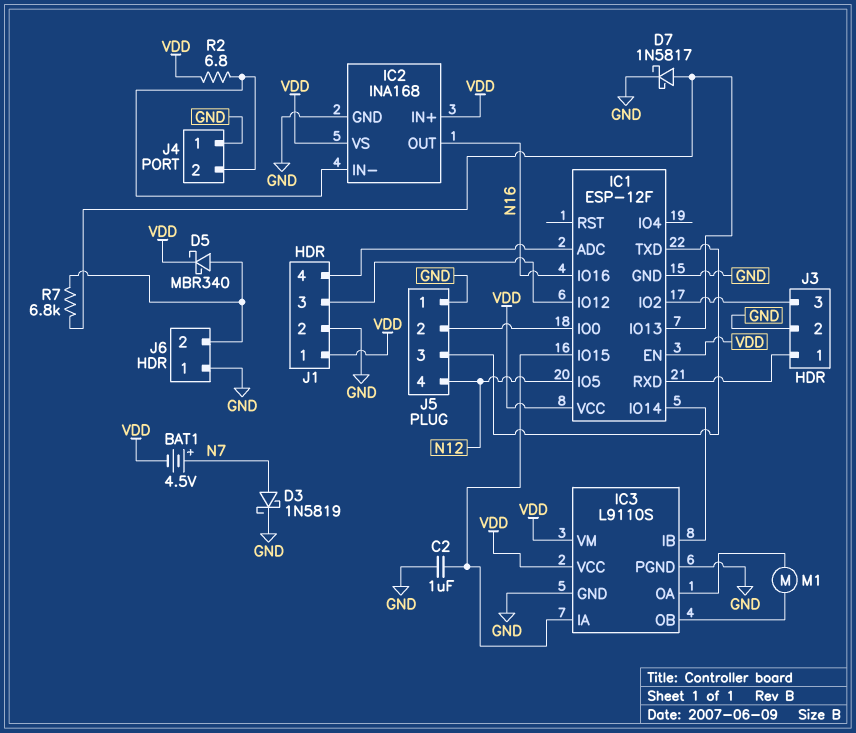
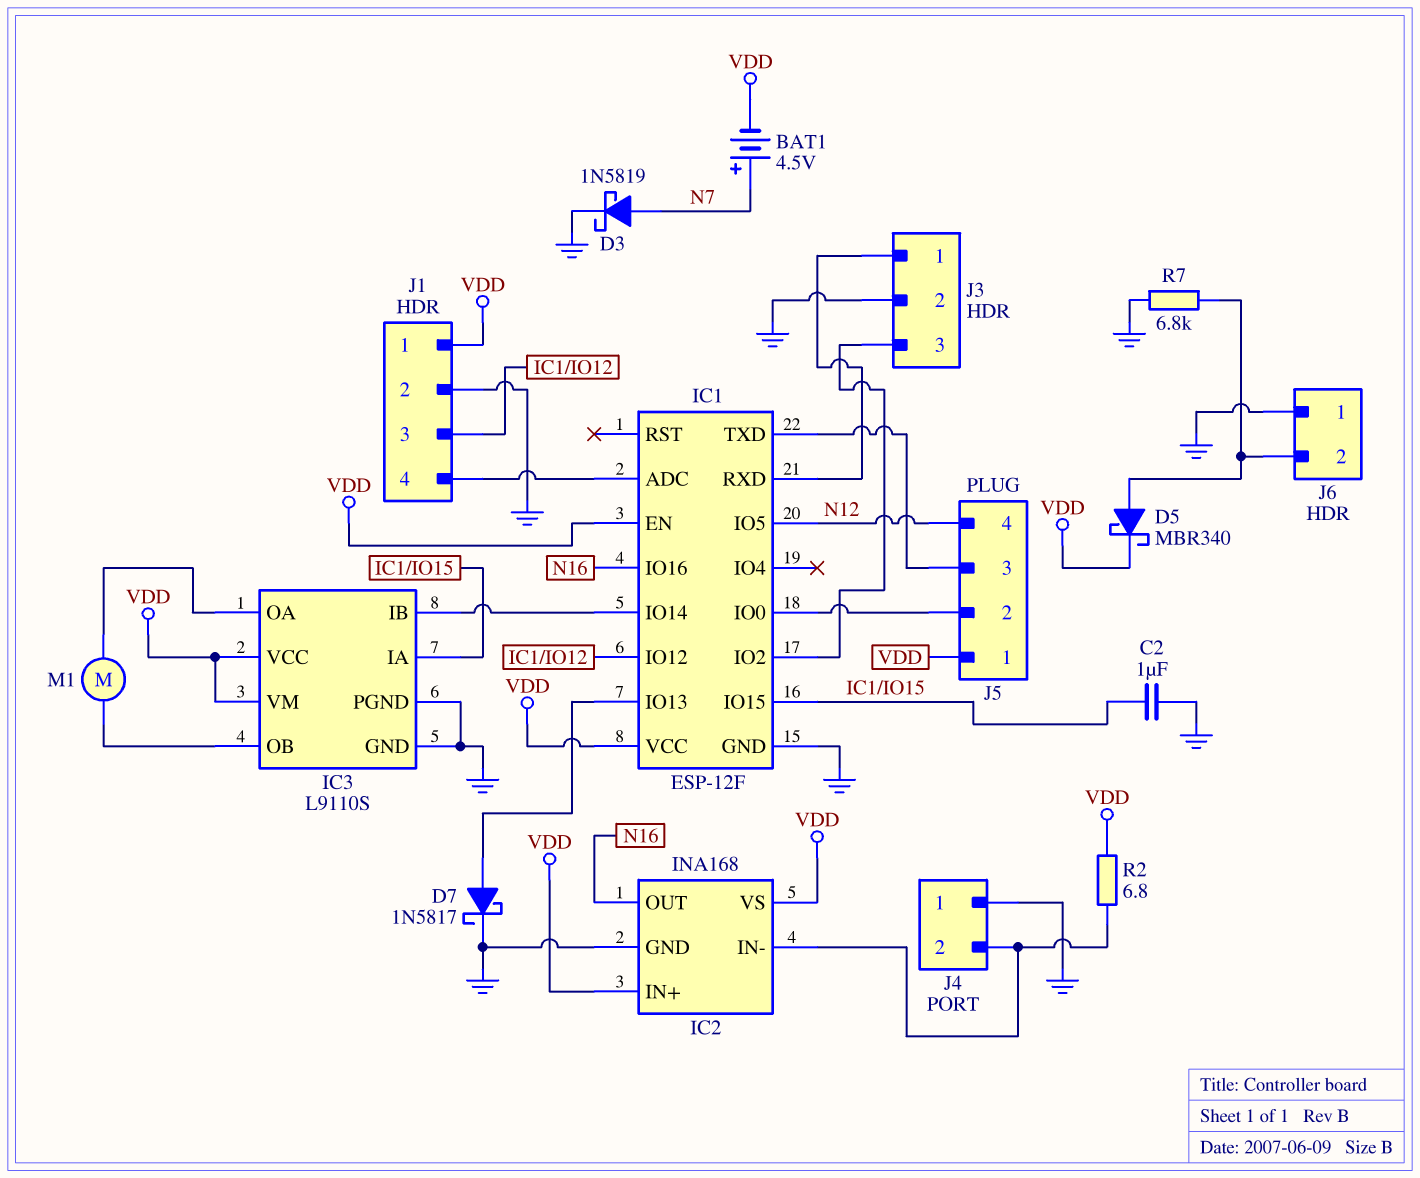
J5 pin 1: GND -> VDD
R7: 6.8k (IC1/IO13, J6/2) -> 6.8k (GND, J6/2)

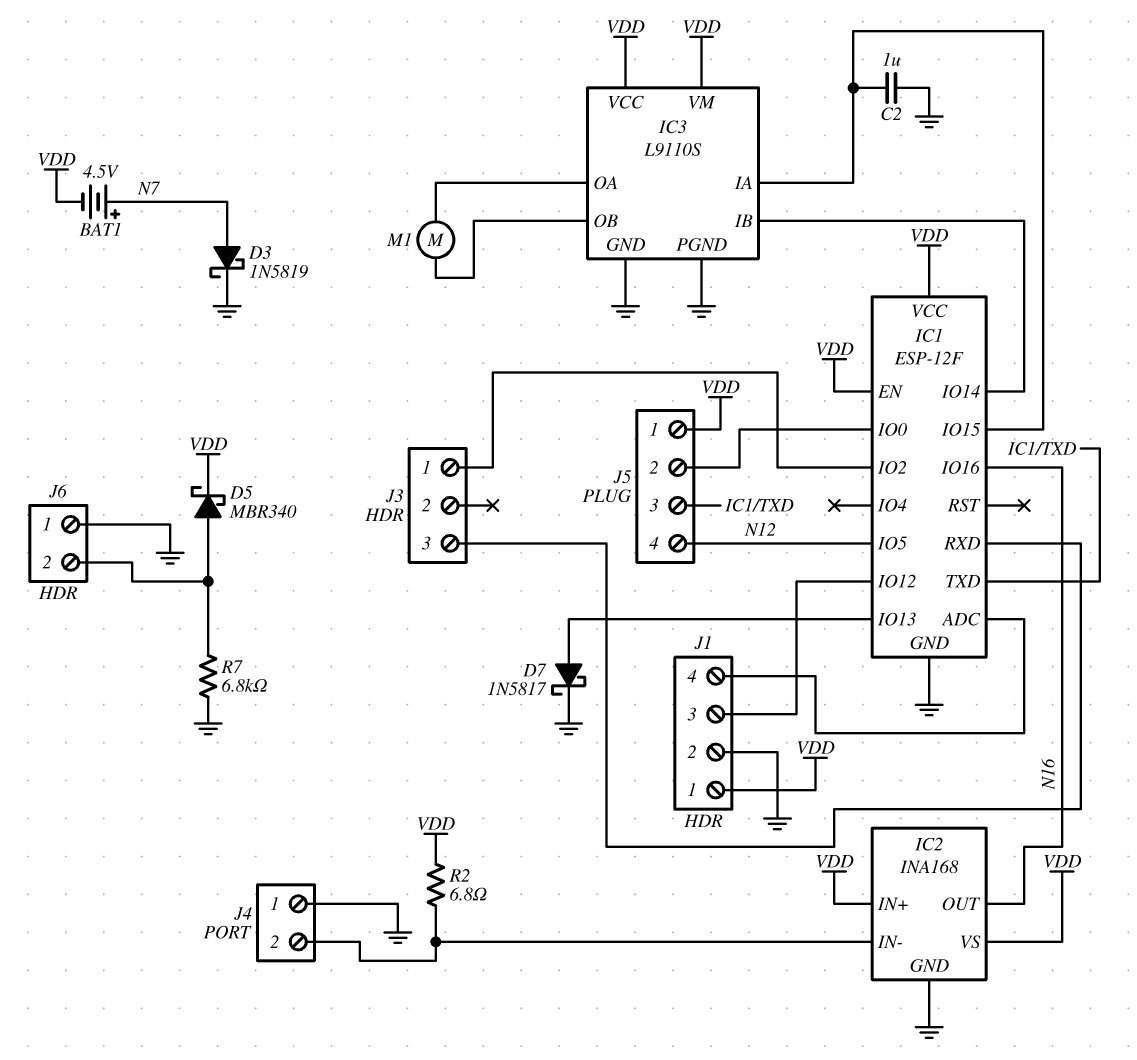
J3 pin 1: IC1/RXD -> IC1/IO2
J3 pin 2: GND -> none
J3 pin 3: IC1/IO2 -> IC1/RXD

